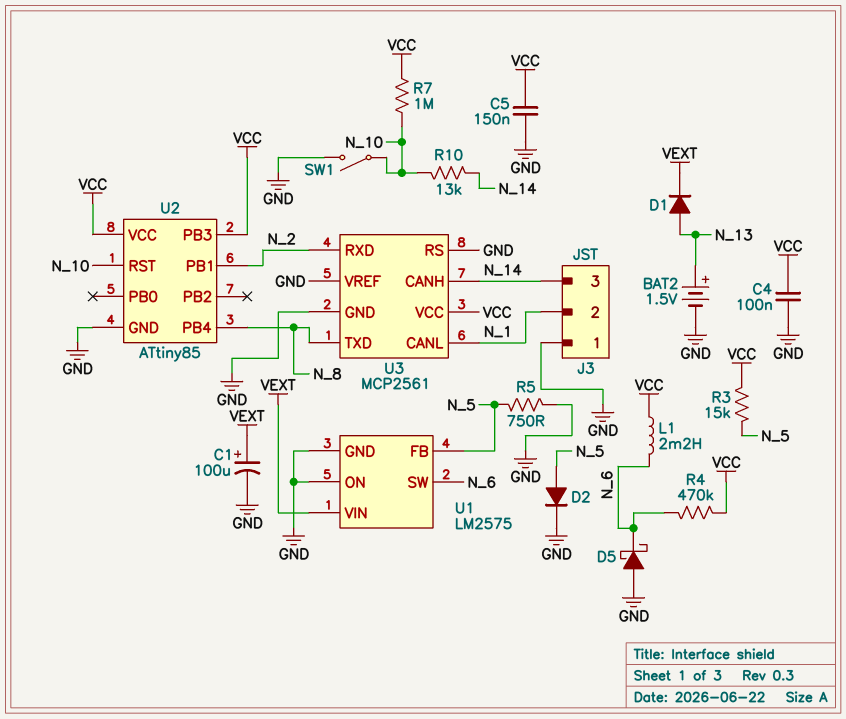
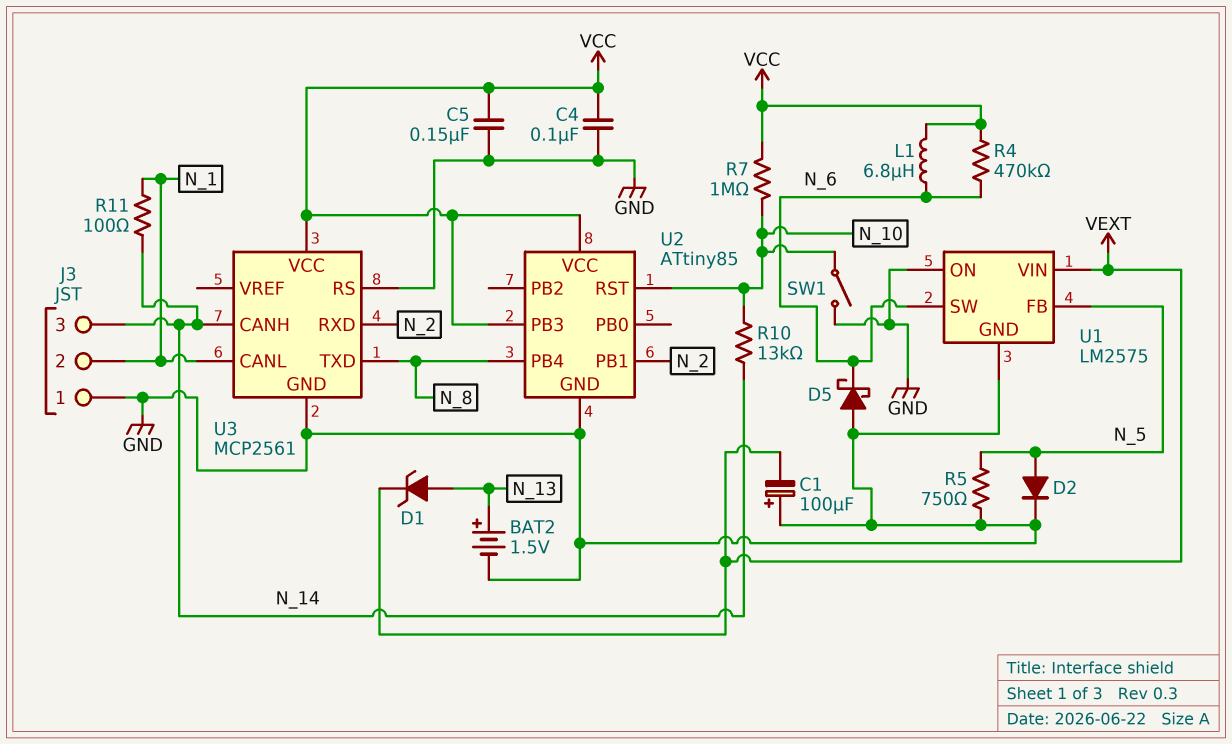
C1: 100uF (plus VEXT, minus GND) -> 100uF (plus GND, minus VEXT)
D1: diode (A N_13, K VEXT) -> zener (A N_13, K VEXT)
L1: 2.2mH (N_6, VCC) -> 6.8uH (N_6, VCC)
R3: 15k (N_5, VCC) -> none
R11: none -> 100 (N_1, N_14)
U3 pin VREF: GND -> none

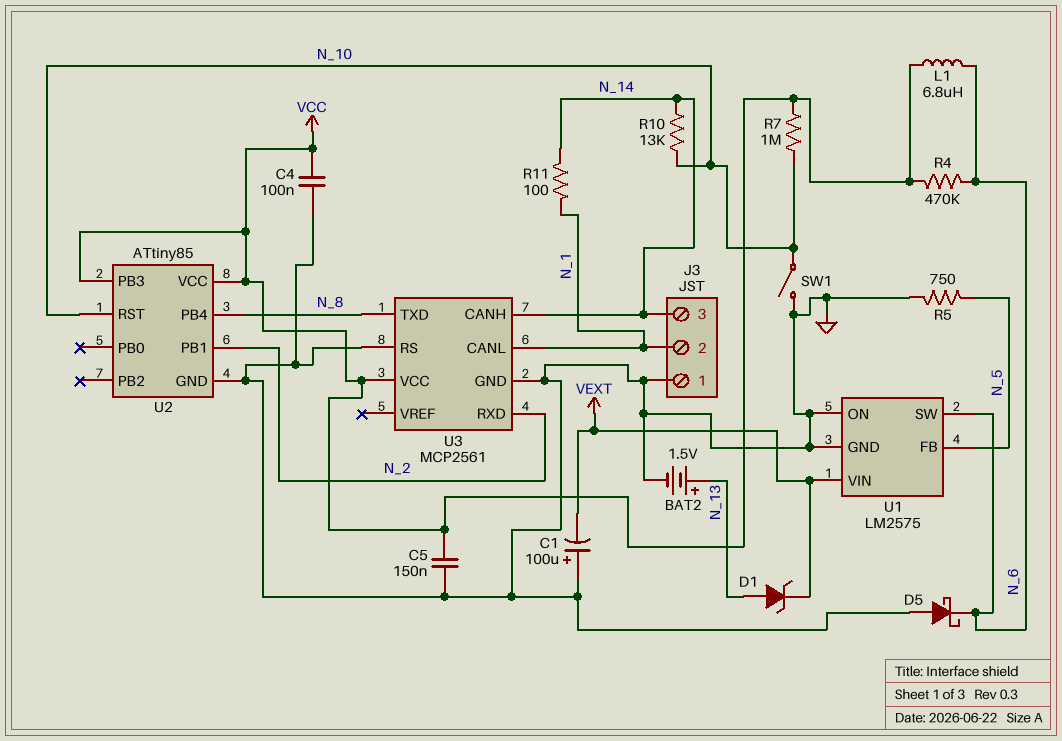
D2: diode (A N_5, K GND) -> none

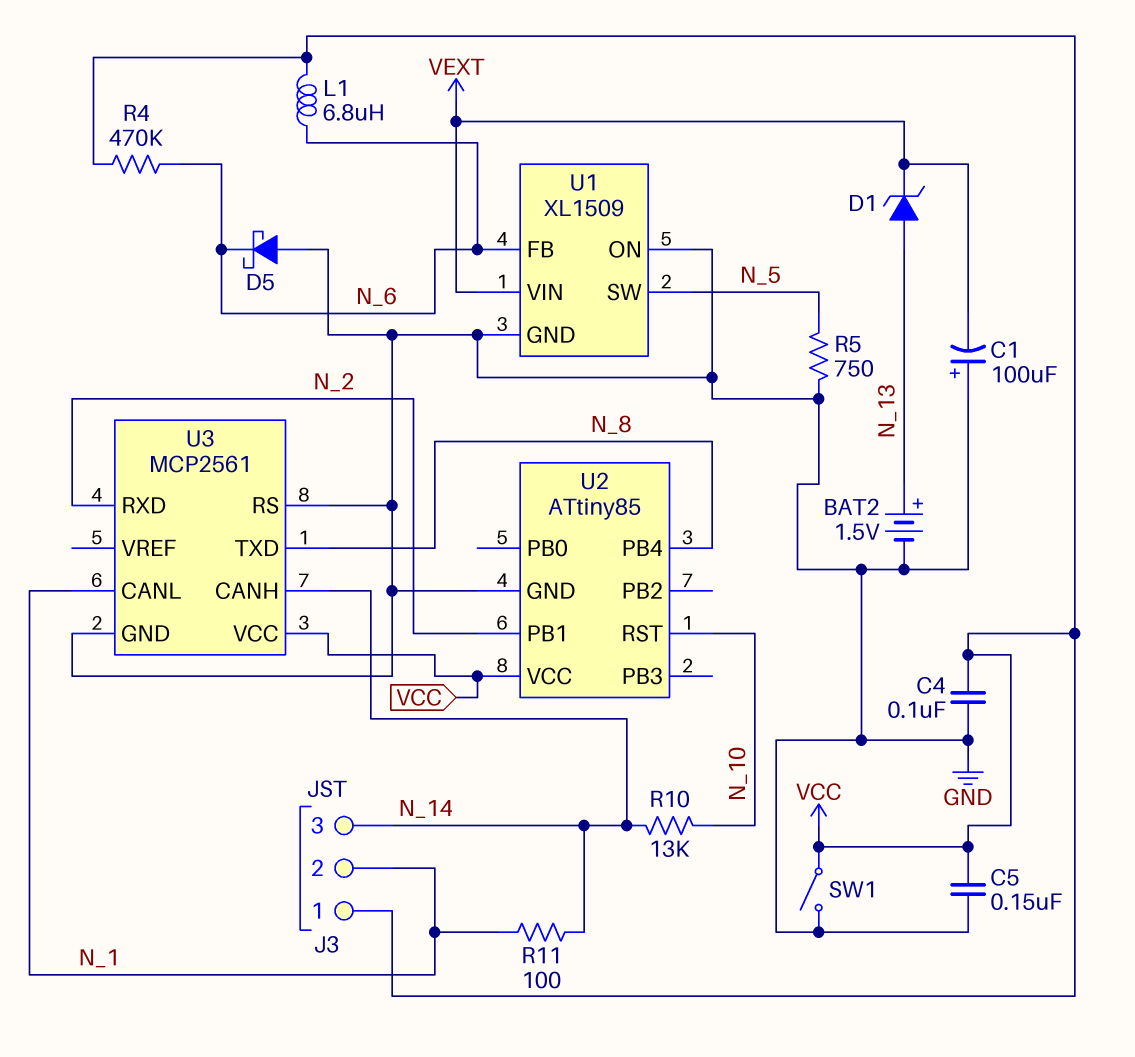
J3 pin 1: GND -> VCC
R7: 1M (N_10, VCC) -> none
SW1: switch (GND, N_10) -> switch (GND, VCC)
U1: LM2575 -> XL1509
U1 pin FB: N_5 -> N_6
U1 pin SW: N_6 -> N_5
U2 pin PB3: VCC -> none

